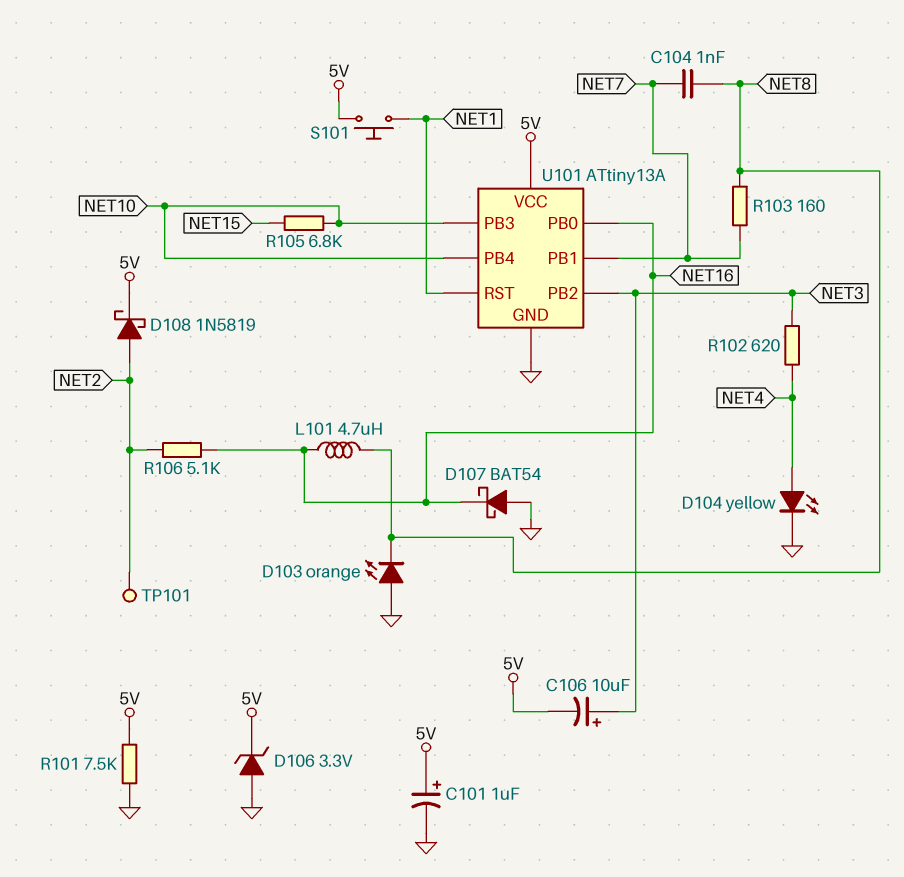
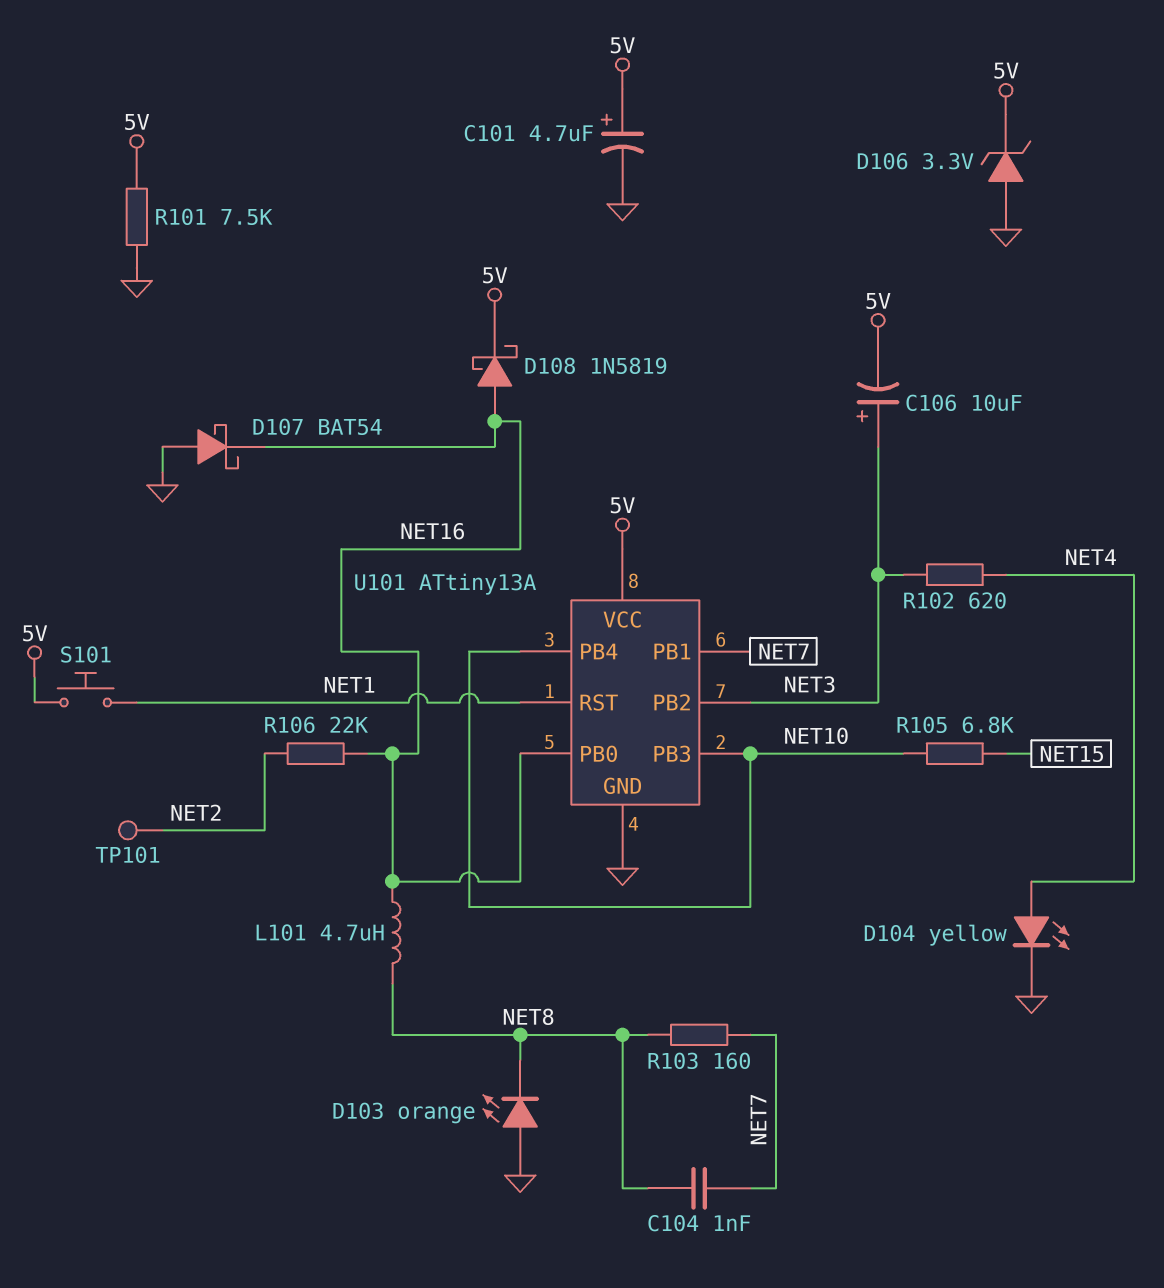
C101: 1uF (plus 5V, minus GND) -> 4.7uF (plus 5V, minus GND)
D108: schottky 1N5819 (A NET2, K 5V) -> schottky 1N5819 (A NET16, K 5V)
R106: 5.1k (NET2, NET16) -> 22k (NET2, NET16)

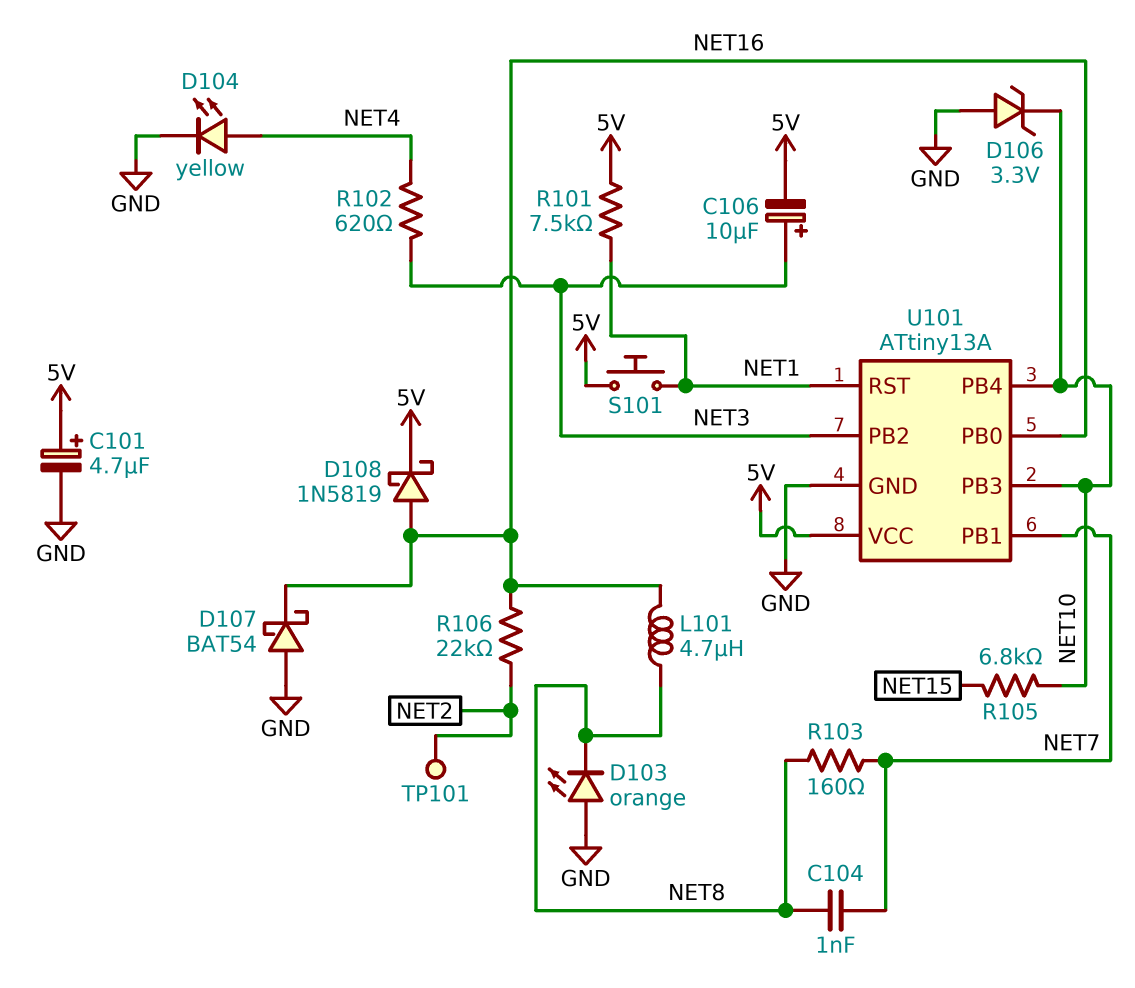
D106: zener 3.3V (A GND, K 5V) -> zener 3.3V (A GND, K NET10)
R101: 7.5k (5V, GND) -> 7.5k (5V, NET1)

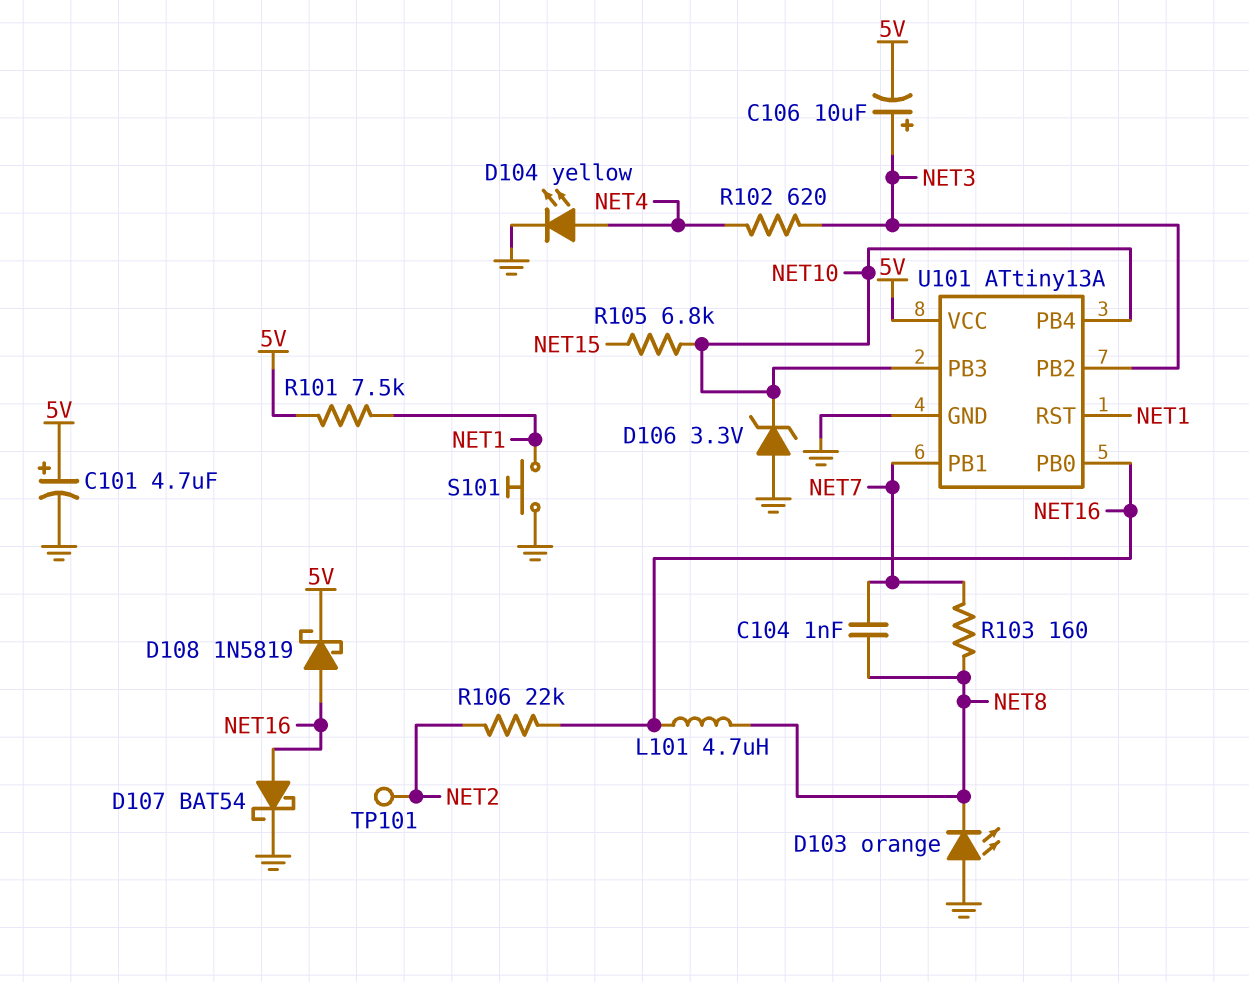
D107: schottky BAT54 (A GND, K NET16) -> schottky BAT54 (A NET16, K GND)
S101: button (5V, NET1) -> button (GND, NET1)

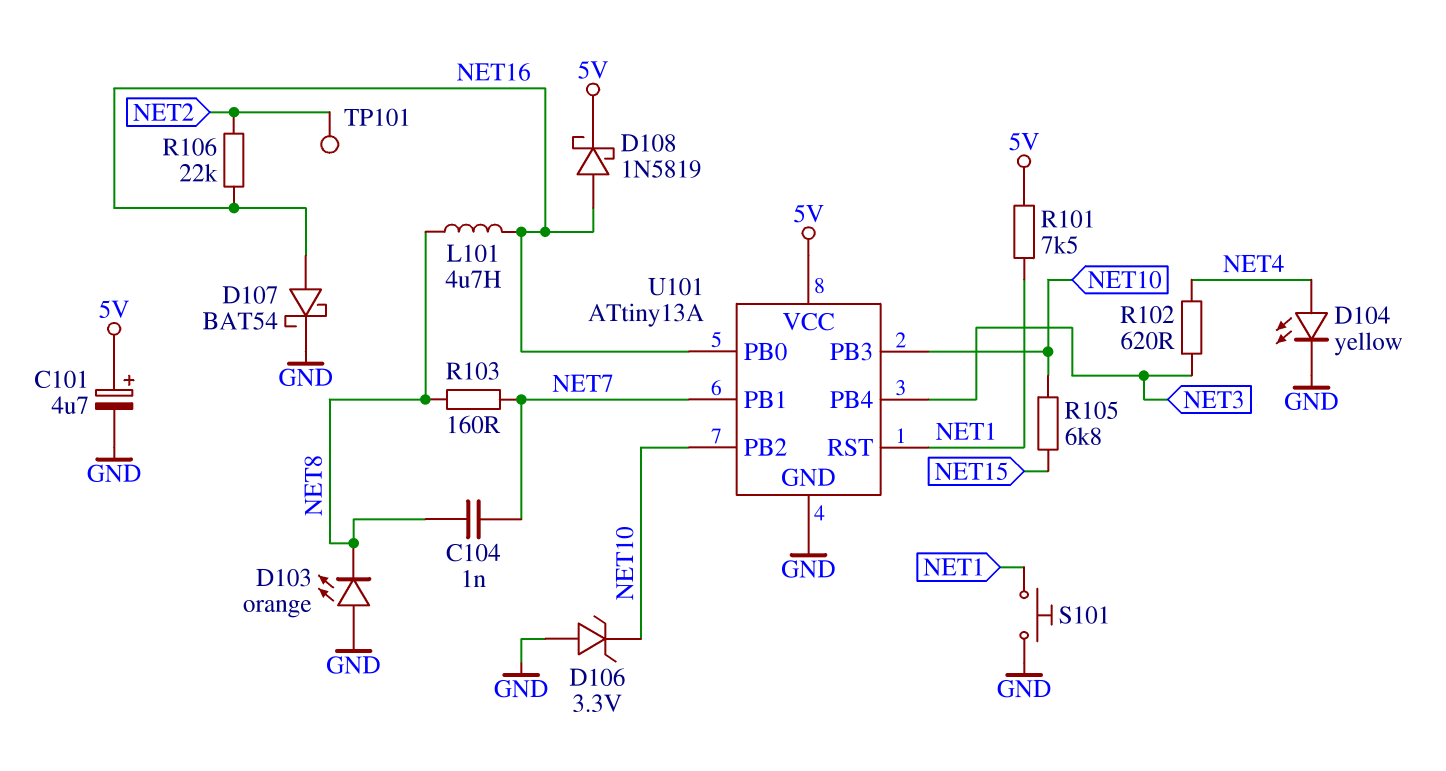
C106: 10uF (plus NET3, minus 5V) -> none
U101 pin PB2: NET3 -> NET10
U101 pin PB4: NET10 -> NET3

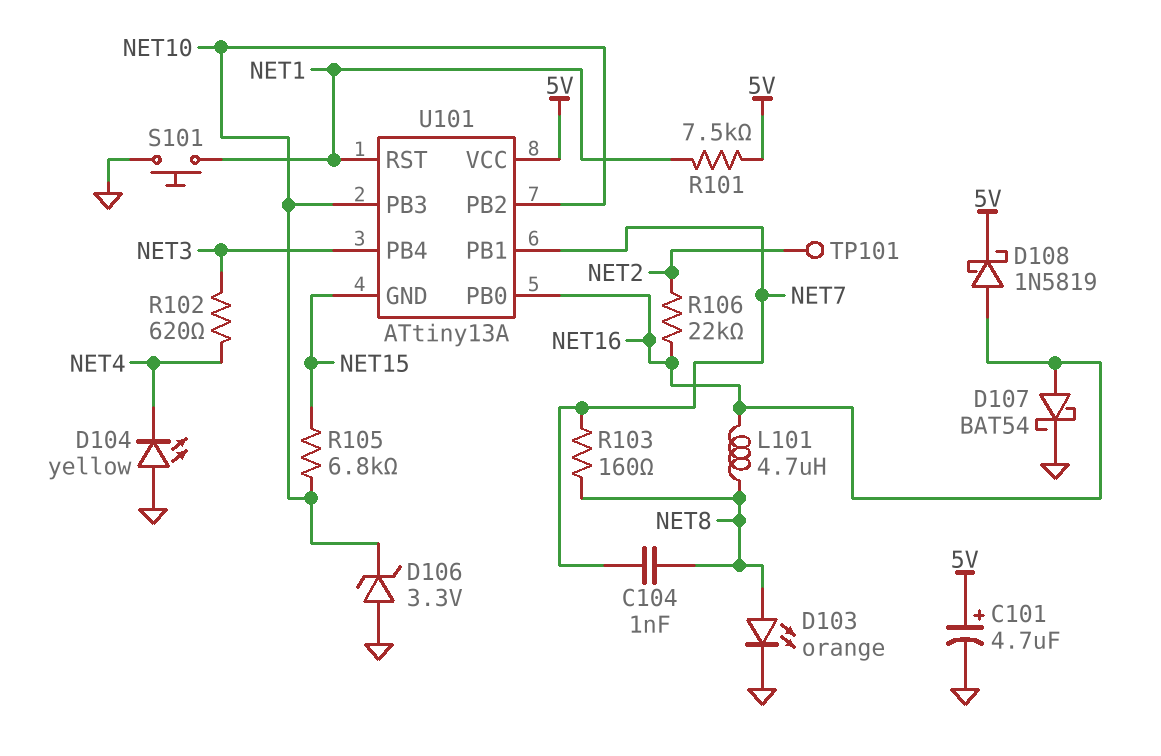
D103: LED orange (A GND, K NET8) -> LED orange (A NET8, K GND)
D104: LED yellow (A NET4, K GND) -> LED yellow (A GND, K NET4)
U101 pin GND: GND -> NET15

